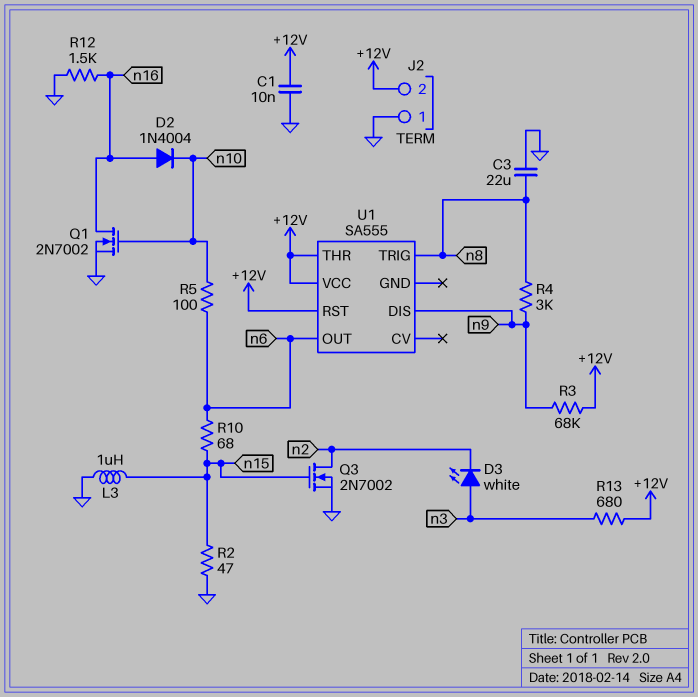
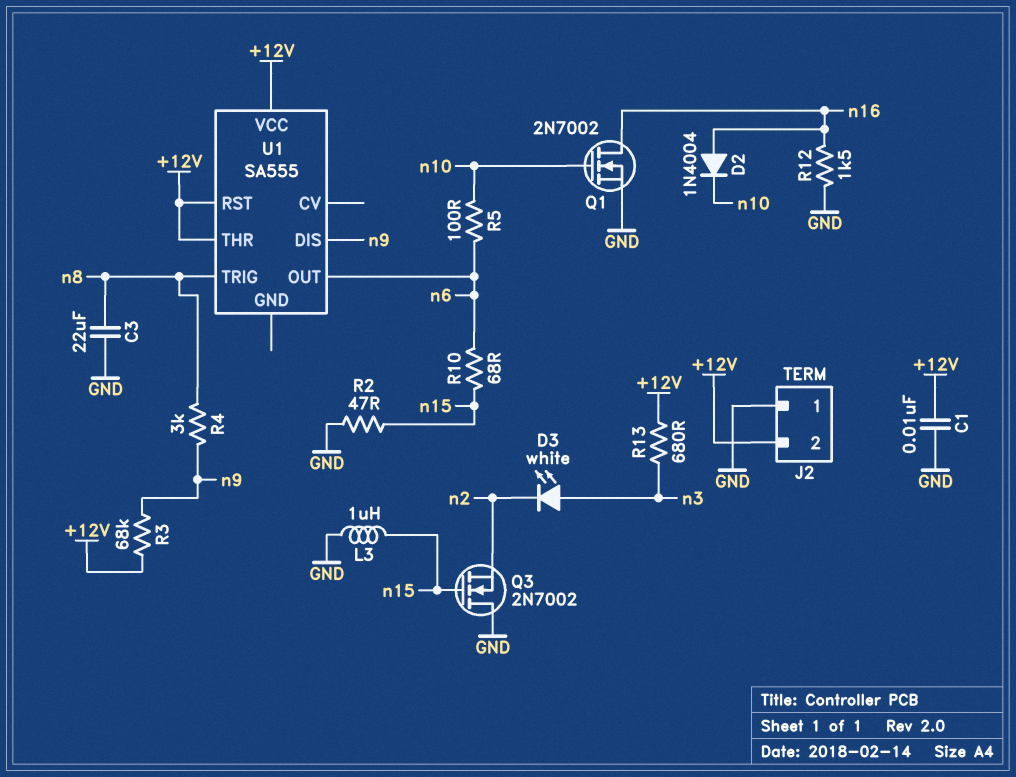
Q3: NMOS 2N7002 (G n15, D n2, S GND) -> NMOS 2N7002 (G n15, D GND, S n2)

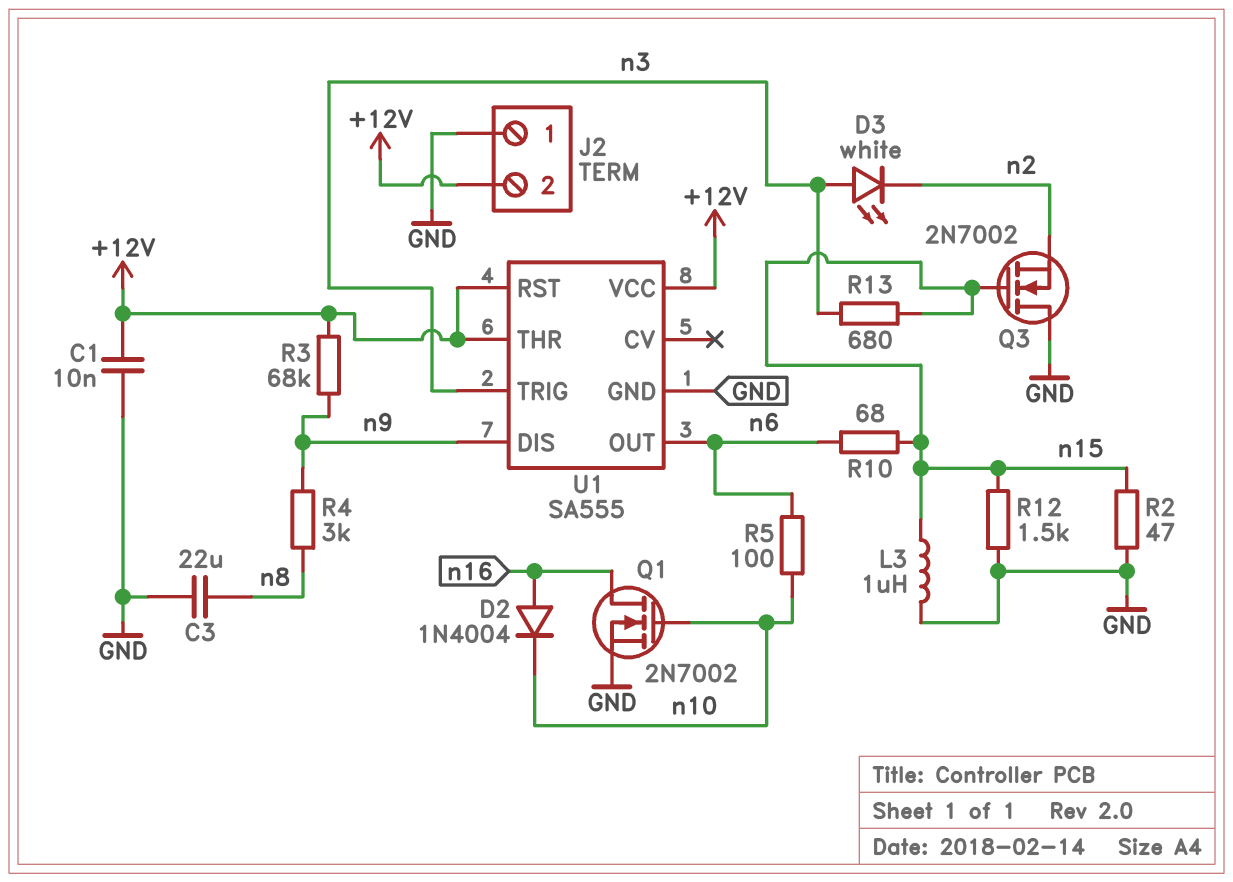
R12: 1.5k (GND, n16) -> 1.5k (GND, n15)
R13: 680 (+12V, n3) -> 680 (n3, n15)
U1 pin GND: none -> GND
U1 pin TRIG: n8 -> n3

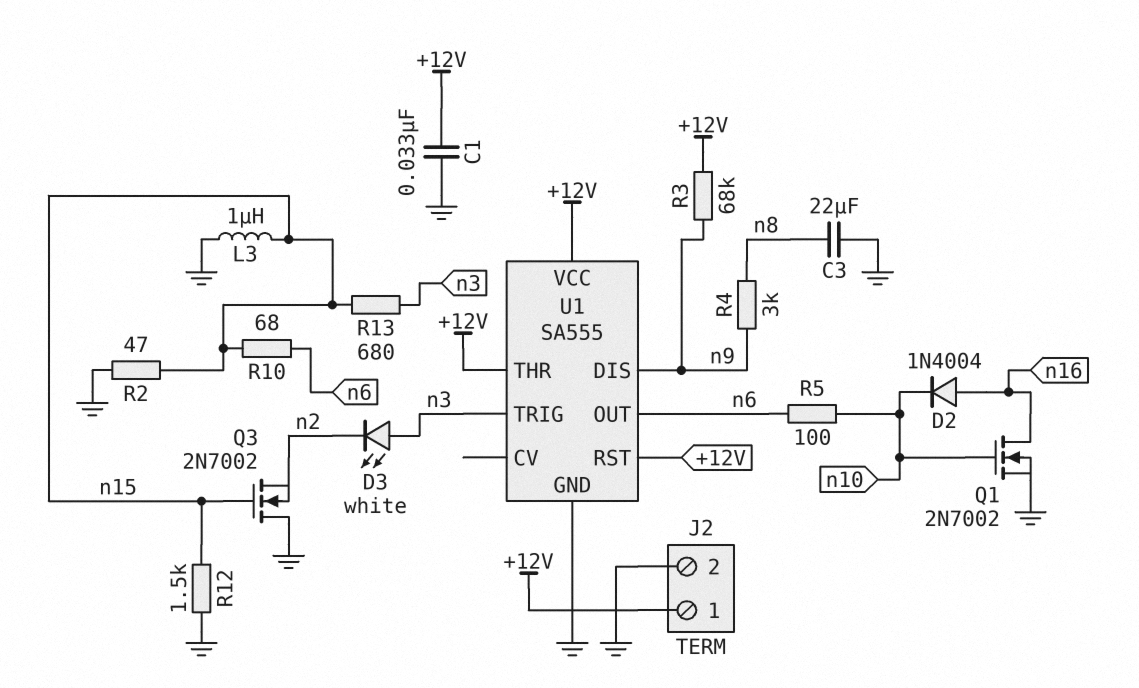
C1: 10nF (+12V, GND) -> 33nF (+12V, GND)
J2 pin 1: GND -> +12V
J2 pin 2: +12V -> GND

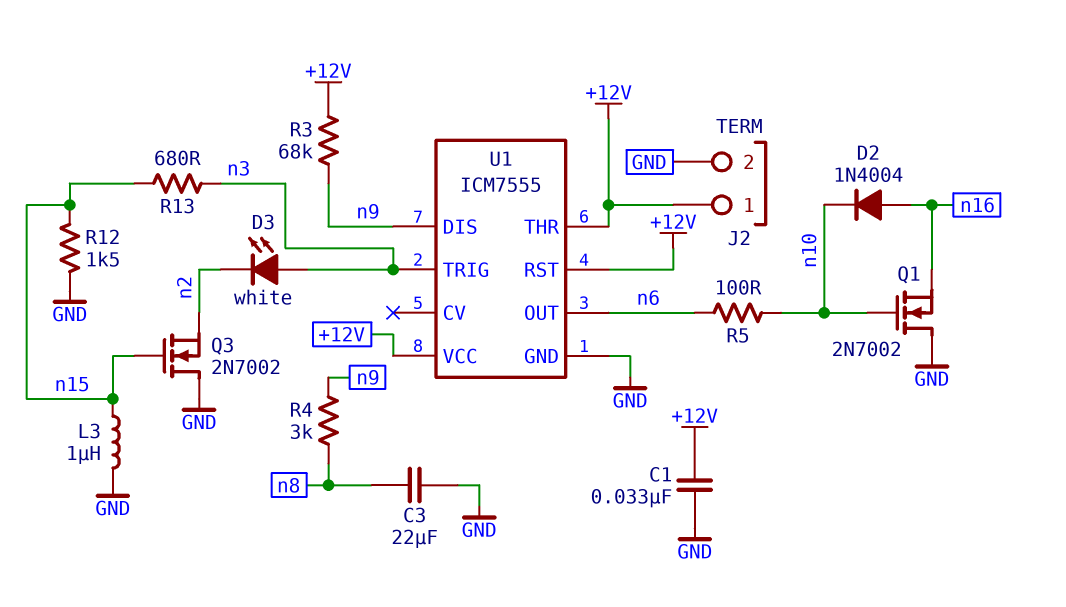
Q1: NMOS 2N7002 (G n10, D n16, S GND) -> NMOS 2N7002 (G n10, D GND, S n16)
R2: 47 (GND, n15) -> none
R10: 68 (n6, n15) -> none
U1: SA555 -> ICM7555

